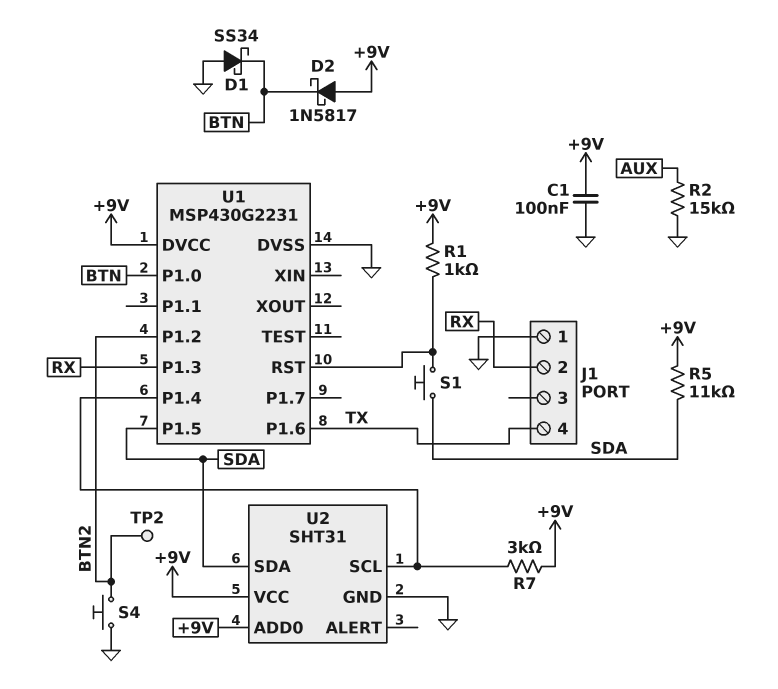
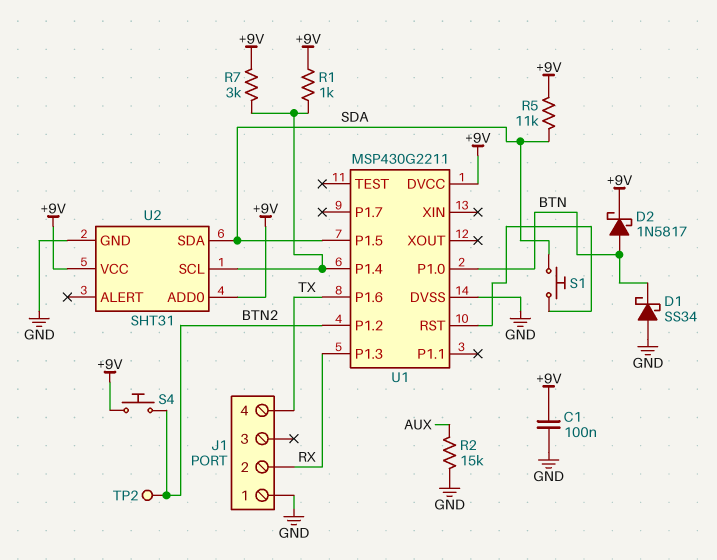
D2: schottky 1N5817 (A +9V, K BTN) -> schottky 1N5817 (A BTN, K +9V)
R1: 1k (+9V, U1/RST) -> 1k (+9V, U1/P1.4)
S4: button (BTN2, GND) -> button (+9V, BTN2)
U1: MSP430G2231 -> MSP430G2211

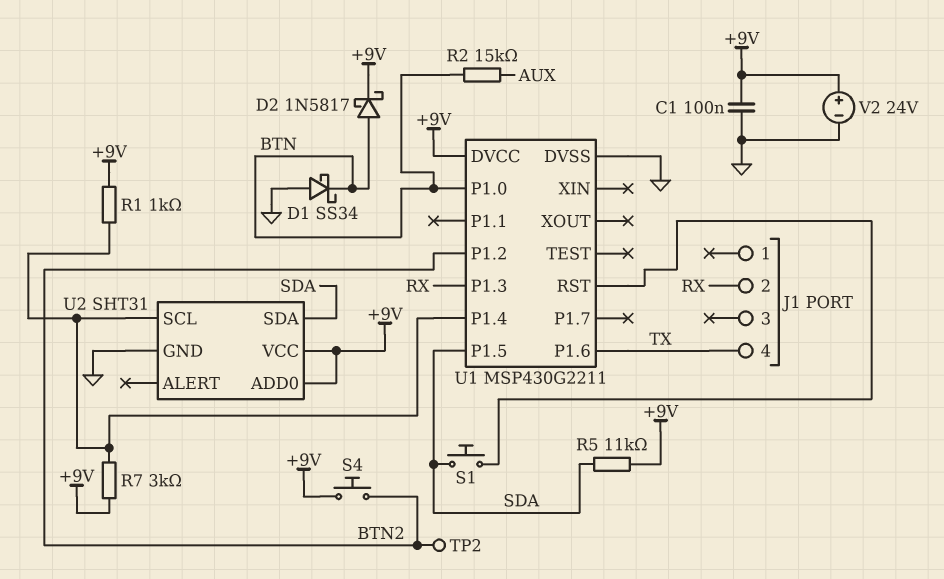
J1 pin 1: GND -> none
R2: 15k (AUX, GND) -> 15k (AUX, BTN)
V2: none -> 24V (plus +9V, minus GND)

